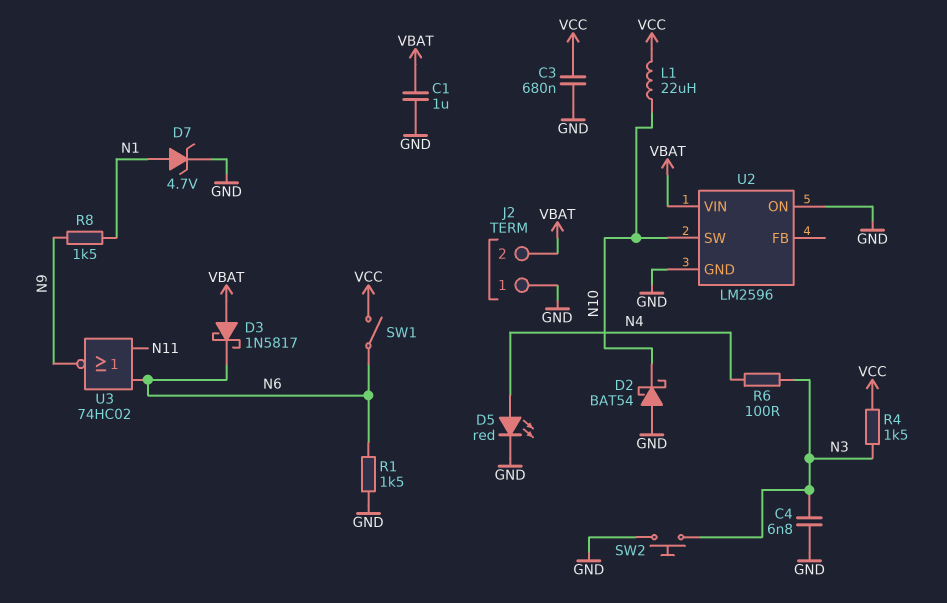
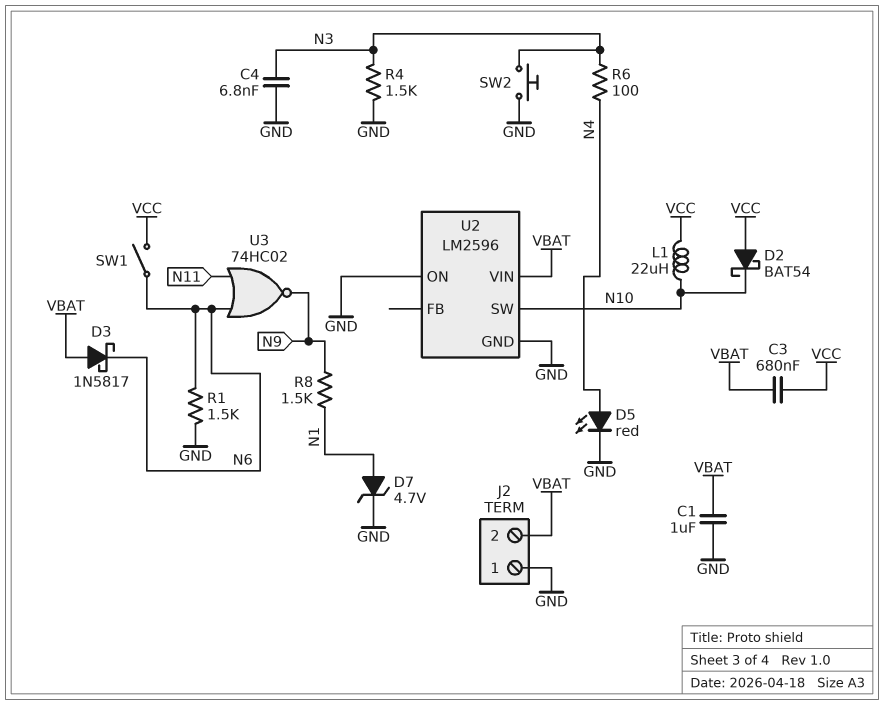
C3: 680nF (GND, VCC) -> 680nF (VBAT, VCC)
D2: schottky BAT54 (A GND, K N10) -> schottky BAT54 (A VCC, K N10)
R4: 1.5k (N3, VCC) -> 1.5k (GND, N3)

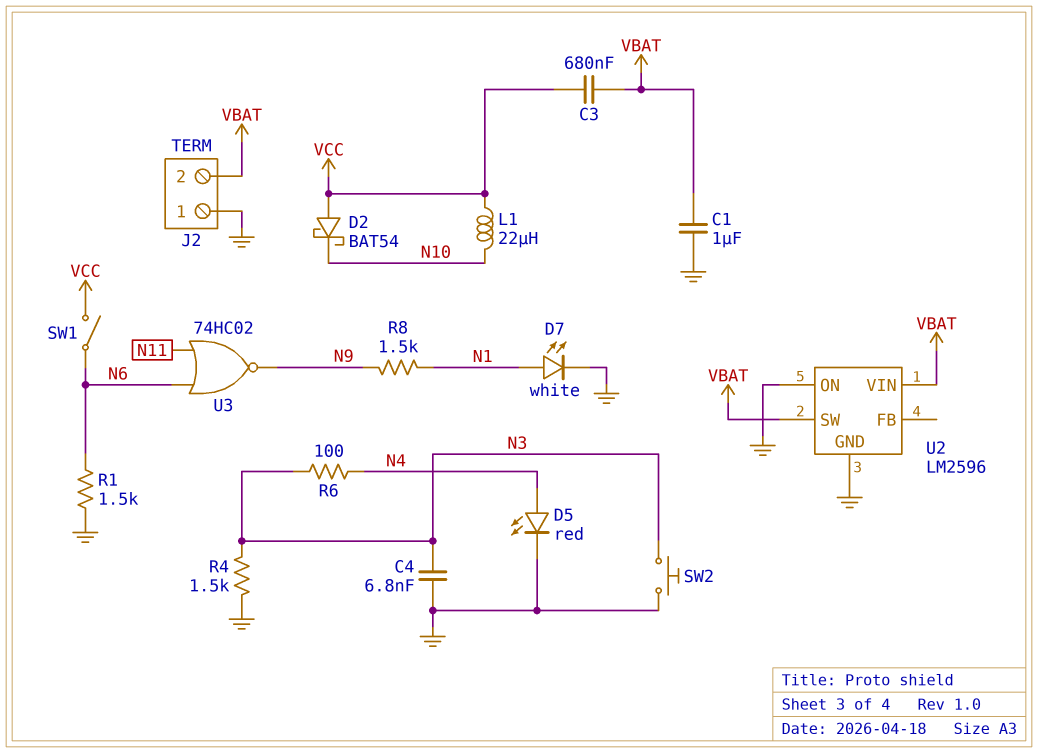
D3: schottky 1N5817 (A VBAT, K N6) -> none
D7: zener 4.7V (A N1, K GND) -> LED white (A N1, K GND)
U2 pin SW: N10 -> VBAT

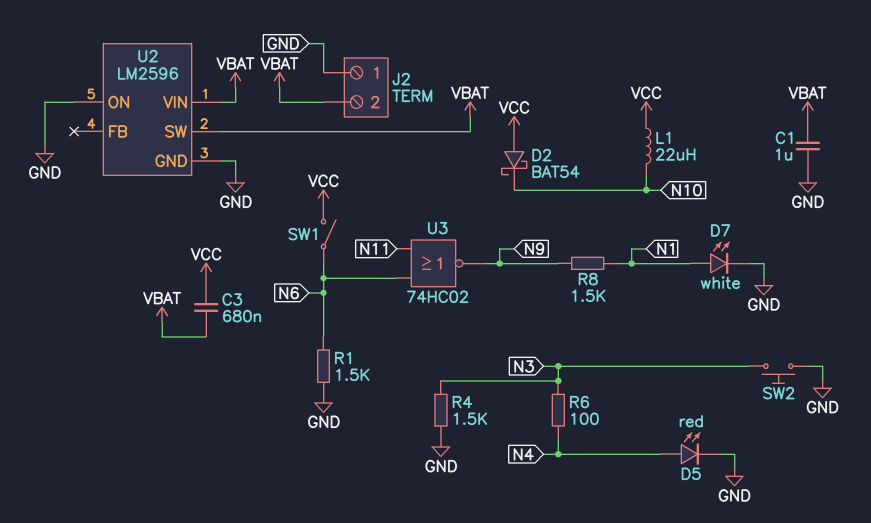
C4: 6.8nF (GND, N3) -> none

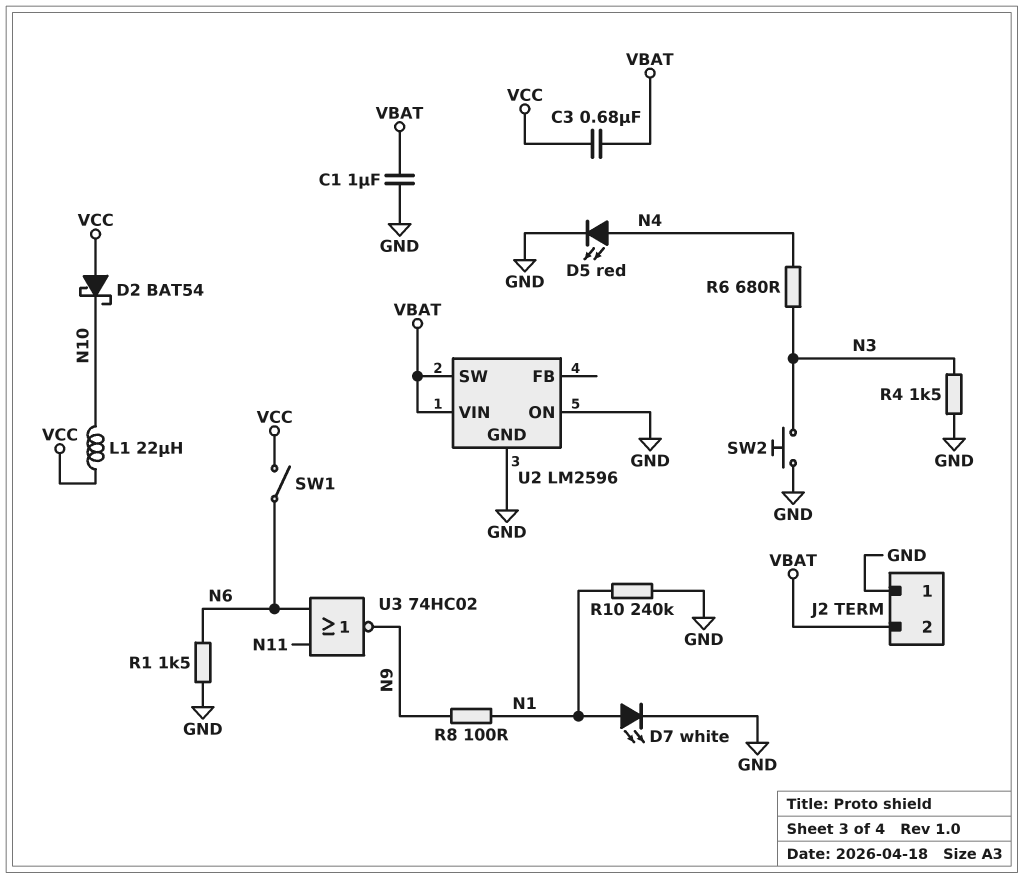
R6: 100 (N3, N4) -> 680 (N3, N4)
R8: 1.5k (N1, N9) -> 100 (N1, N9)
R10: none -> 240k (GND, N1)

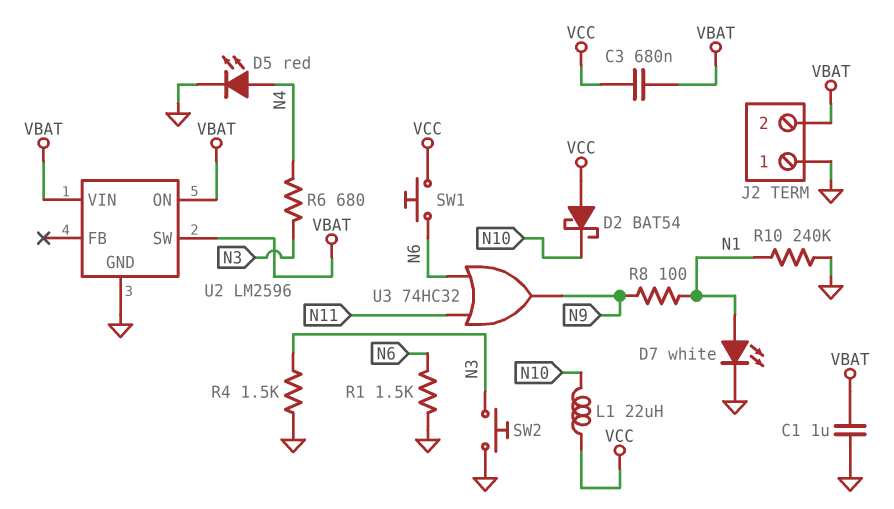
SW1: switch (N6, VCC) -> button (N6, VCC)
U2 pin ON: GND -> VBAT
U3: NOR 74HC02 (in N6, in N11, out N9) -> OR 74HC32 (in N6, in N11, out N9)

